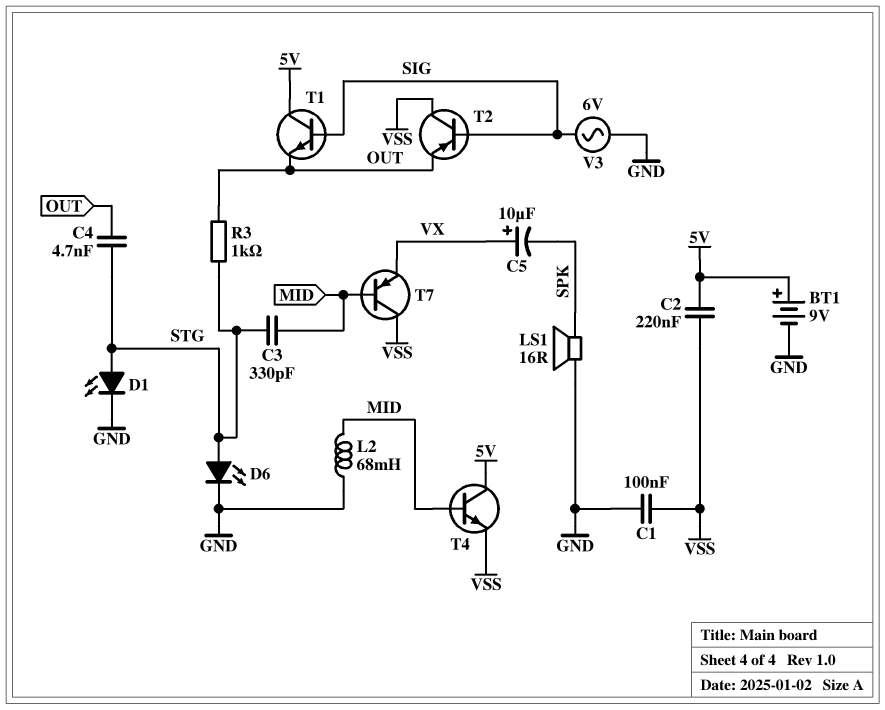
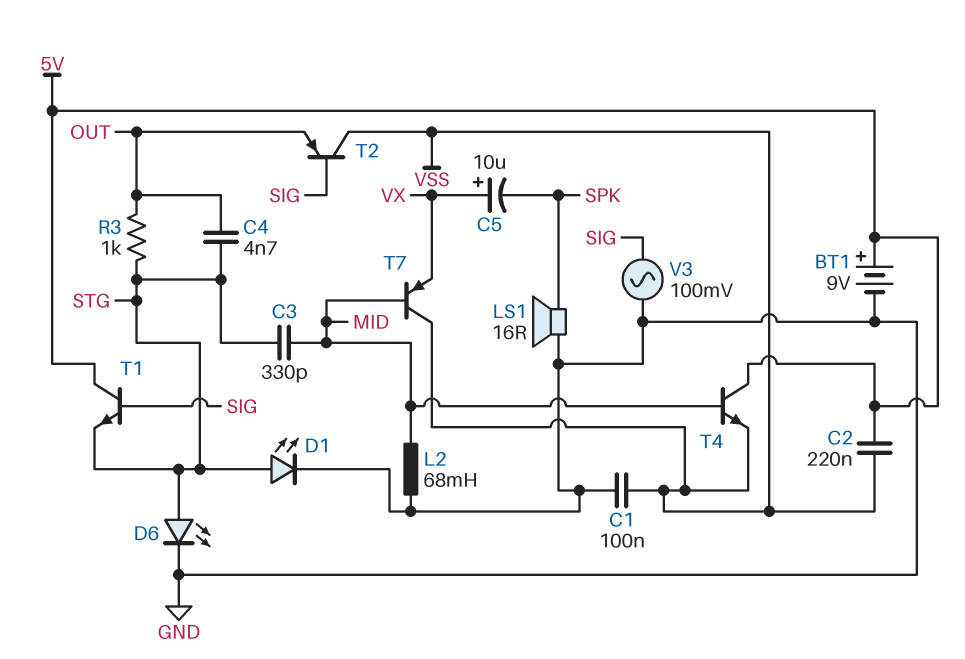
T1: NPN (B SIG, C 5V, E OUT) -> NPN (B SIG, C 5V, E STG)
V3: AC 6V (GND, SIG) -> AC 100mV (GND, SIG)

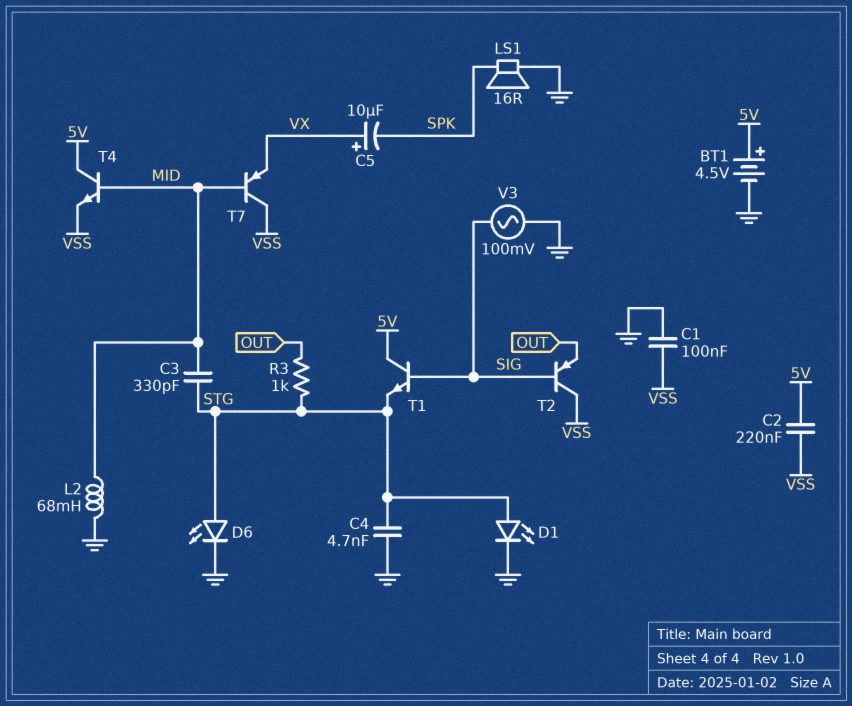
BT1: 9V (plus 5V, minus GND) -> 4.5V (plus 5V, minus GND)
C4: 4.7nF (OUT, STG) -> 4.7nF (GND, STG)

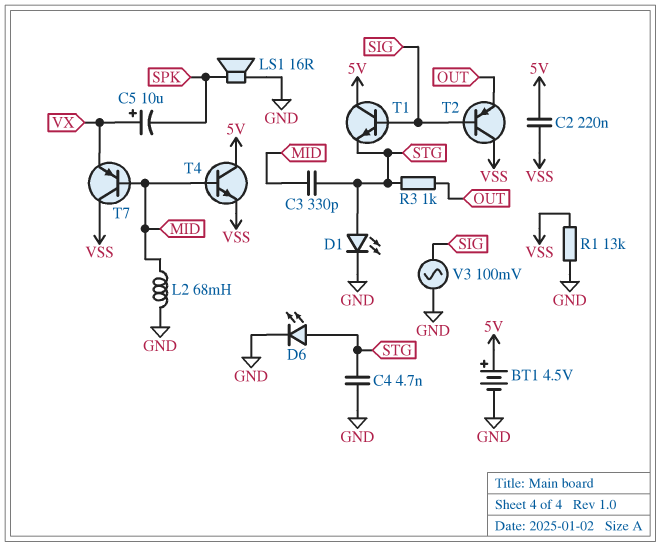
C1: 100nF (GND, VSS) -> none
R1: none -> 13k (GND, VSS)

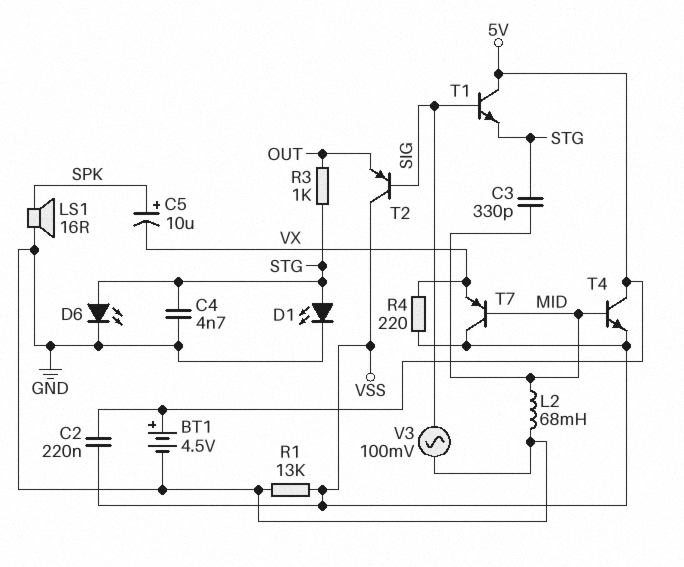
C5: 10uF (plus VX, minus SPK) -> 10uF (plus SPK, minus VX)
R4: none -> 220 (VSS, VX)

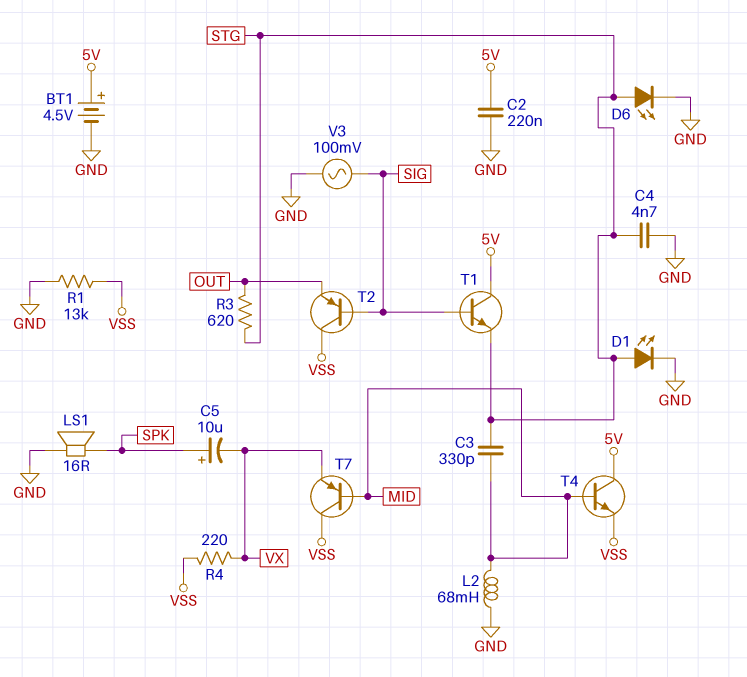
C2: 220nF (5V, VSS) -> 220nF (5V, GND)
R3: 1k (OUT, STG) -> 620 (OUT, STG)

